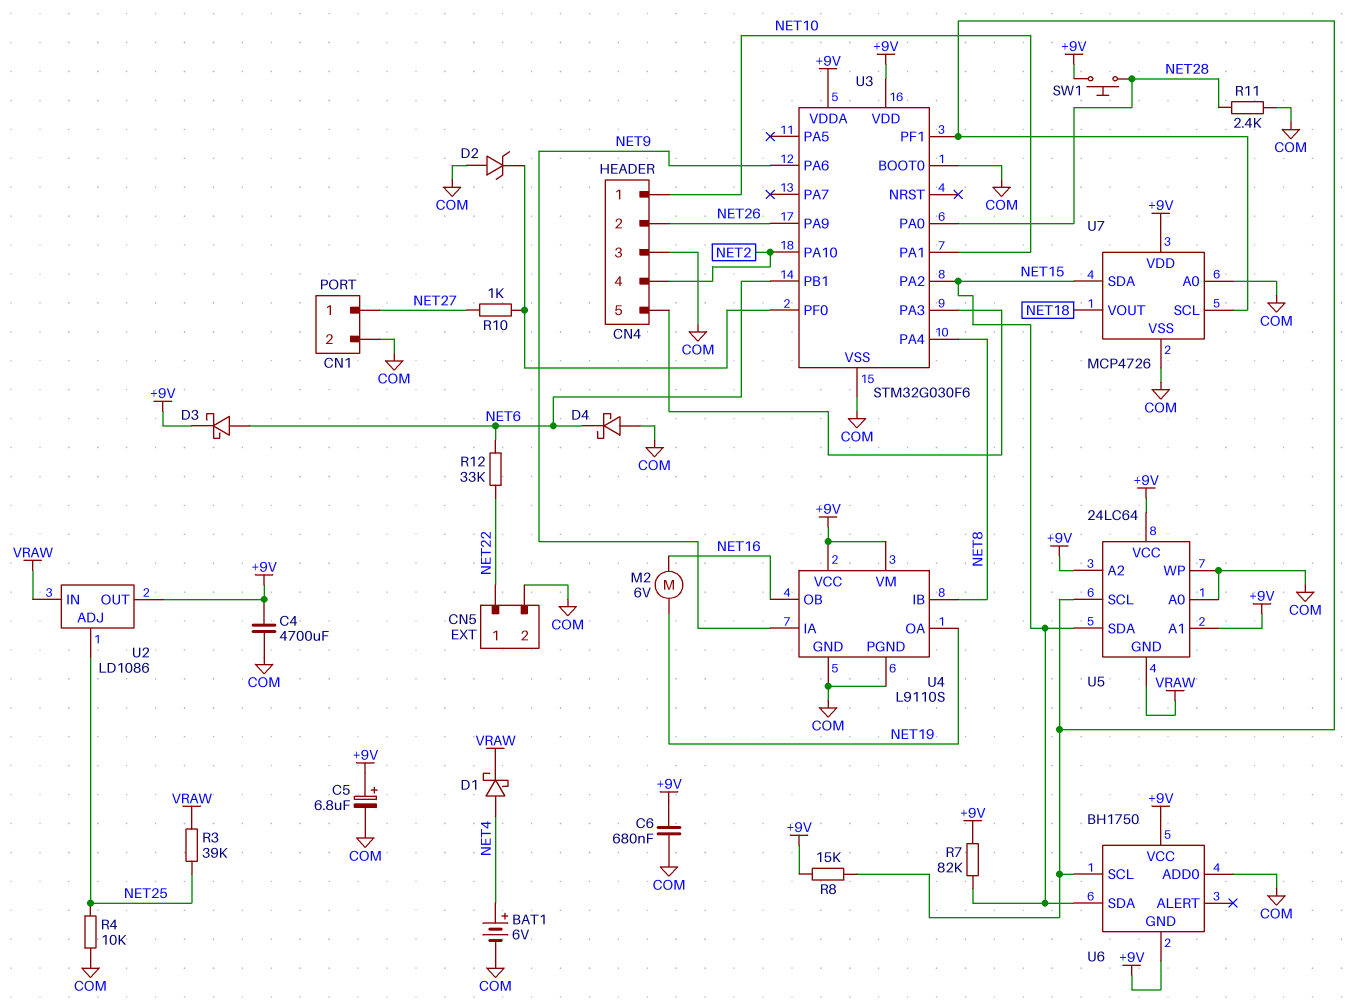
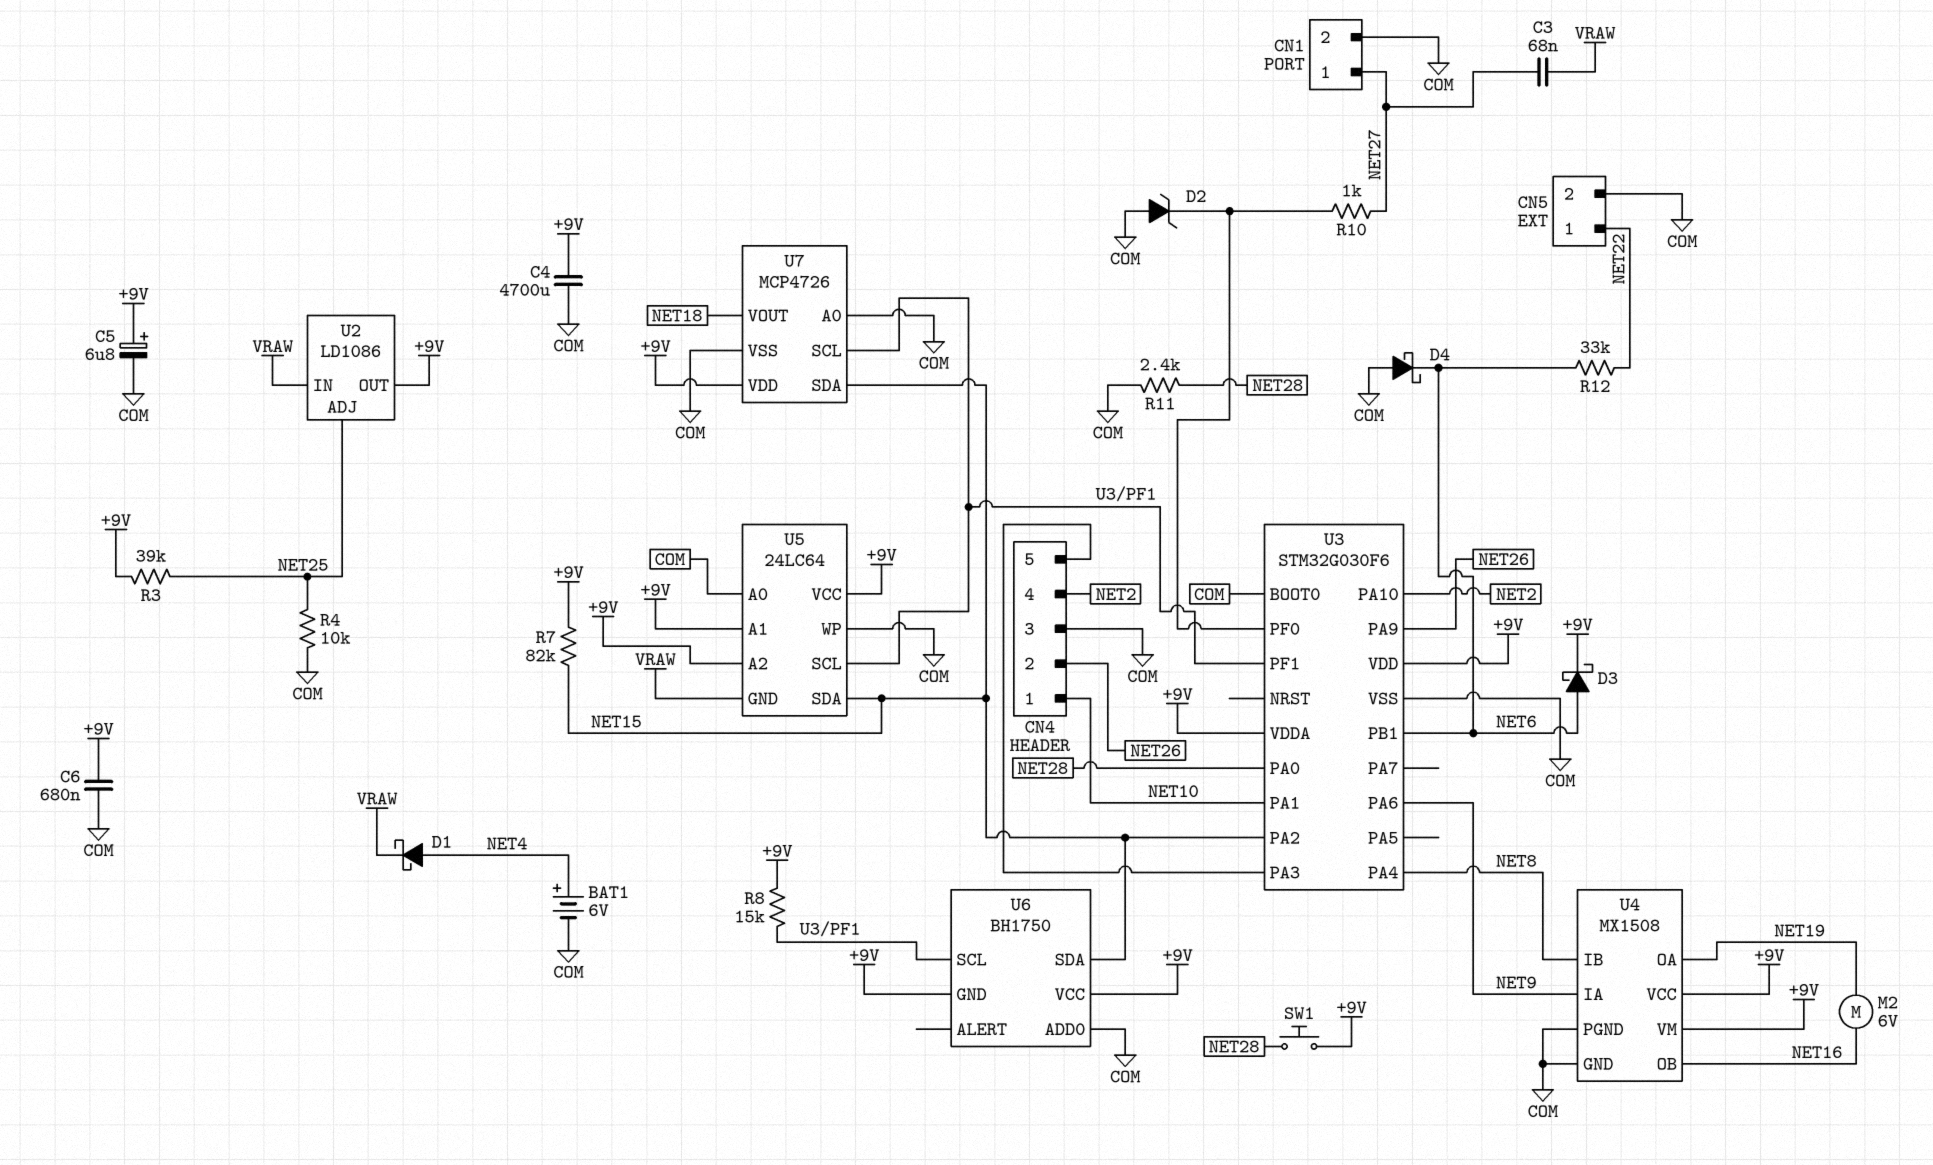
C3: none -> 68nF (NET27, VRAW)
R3: 39k (NET25, VRAW) -> 39k (+9V, NET25)
U4: L9110S -> MX1508

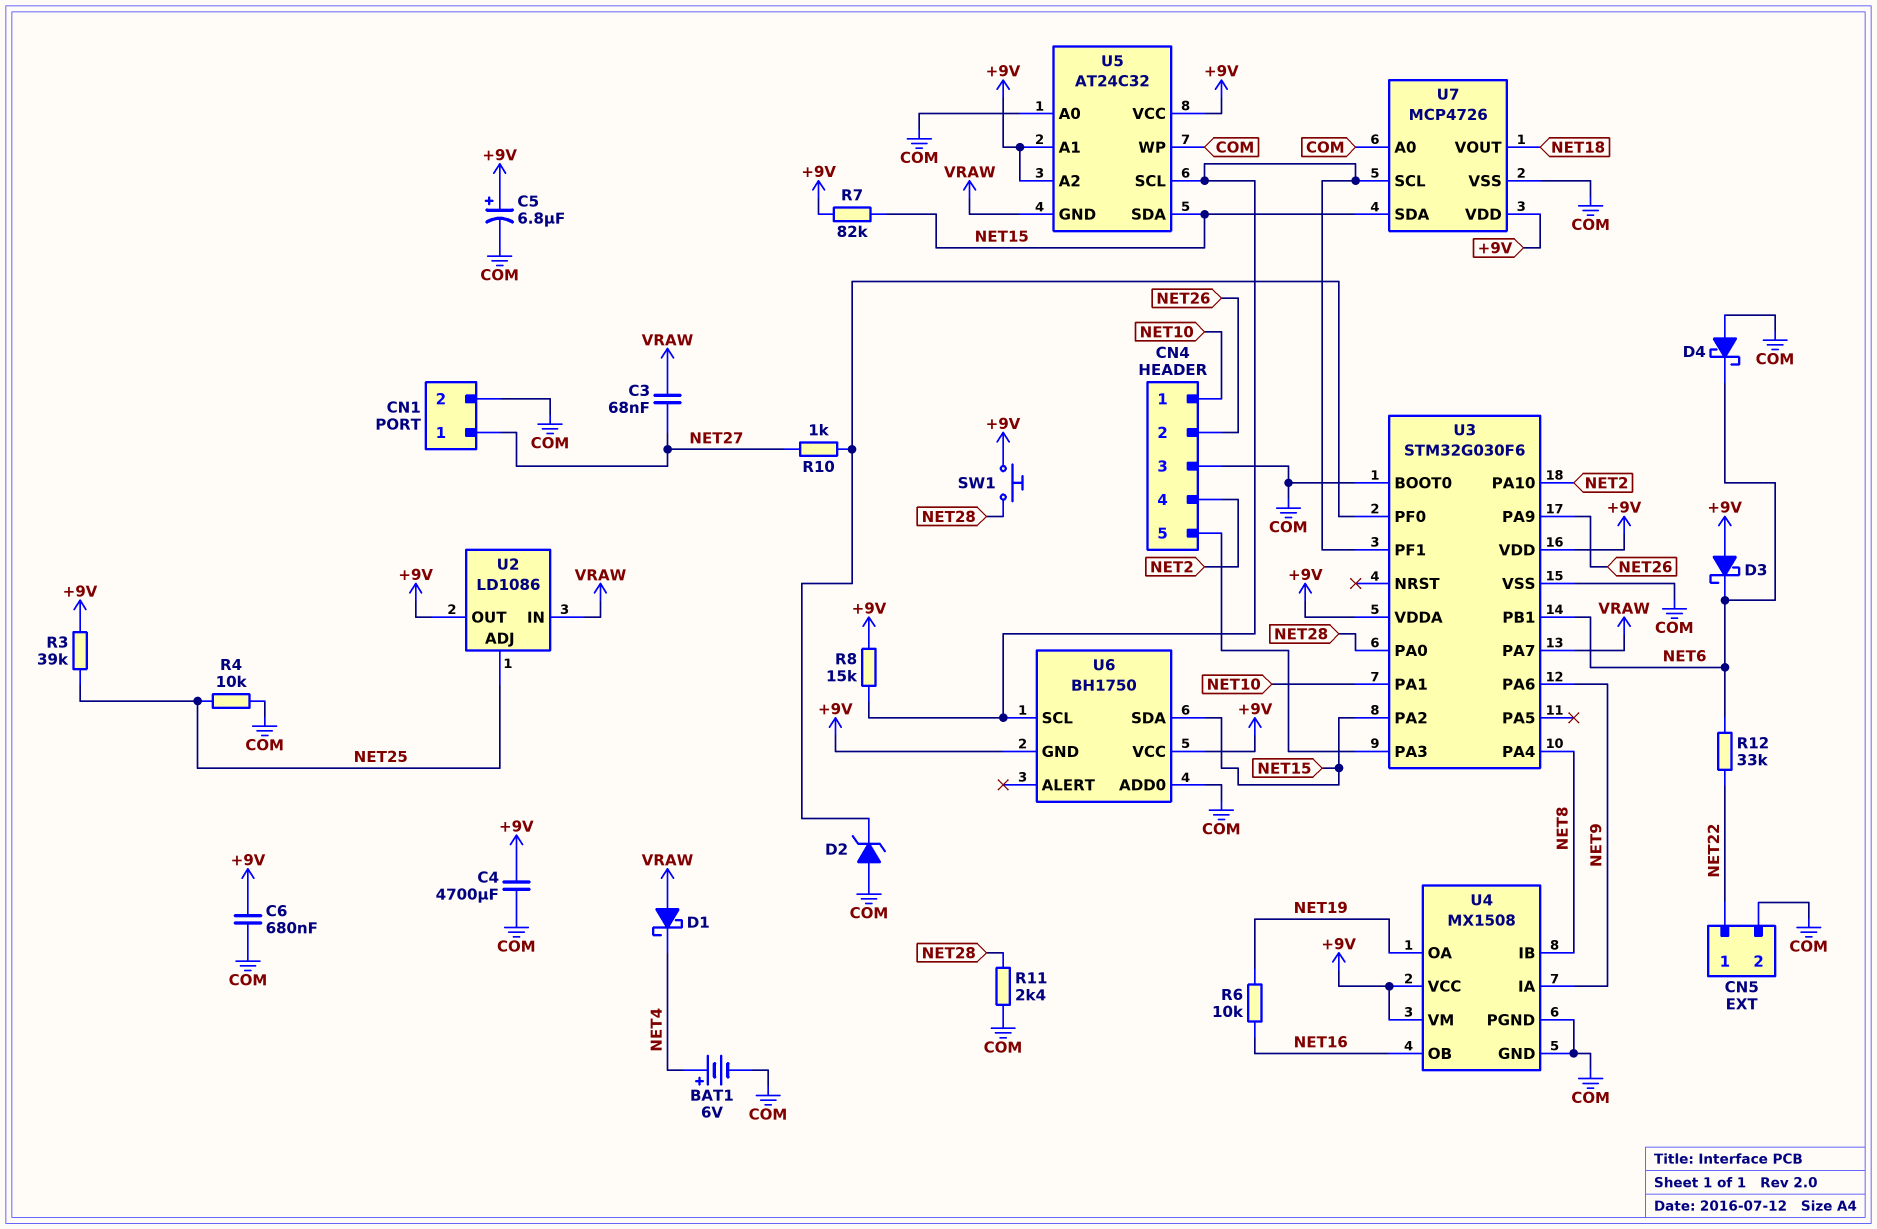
D1: schottky (A NET4, K VRAW) -> schottky (A VRAW, K NET4)
D3: schottky (A NET6, K +9V) -> schottky (A +9V, K NET6)
M2: motor 6V (NET16, NET19) -> none
R6: none -> 10k (NET16, NET19)
U3 pin PA7: none -> VRAW
U5: 24LC64 -> AT24C32

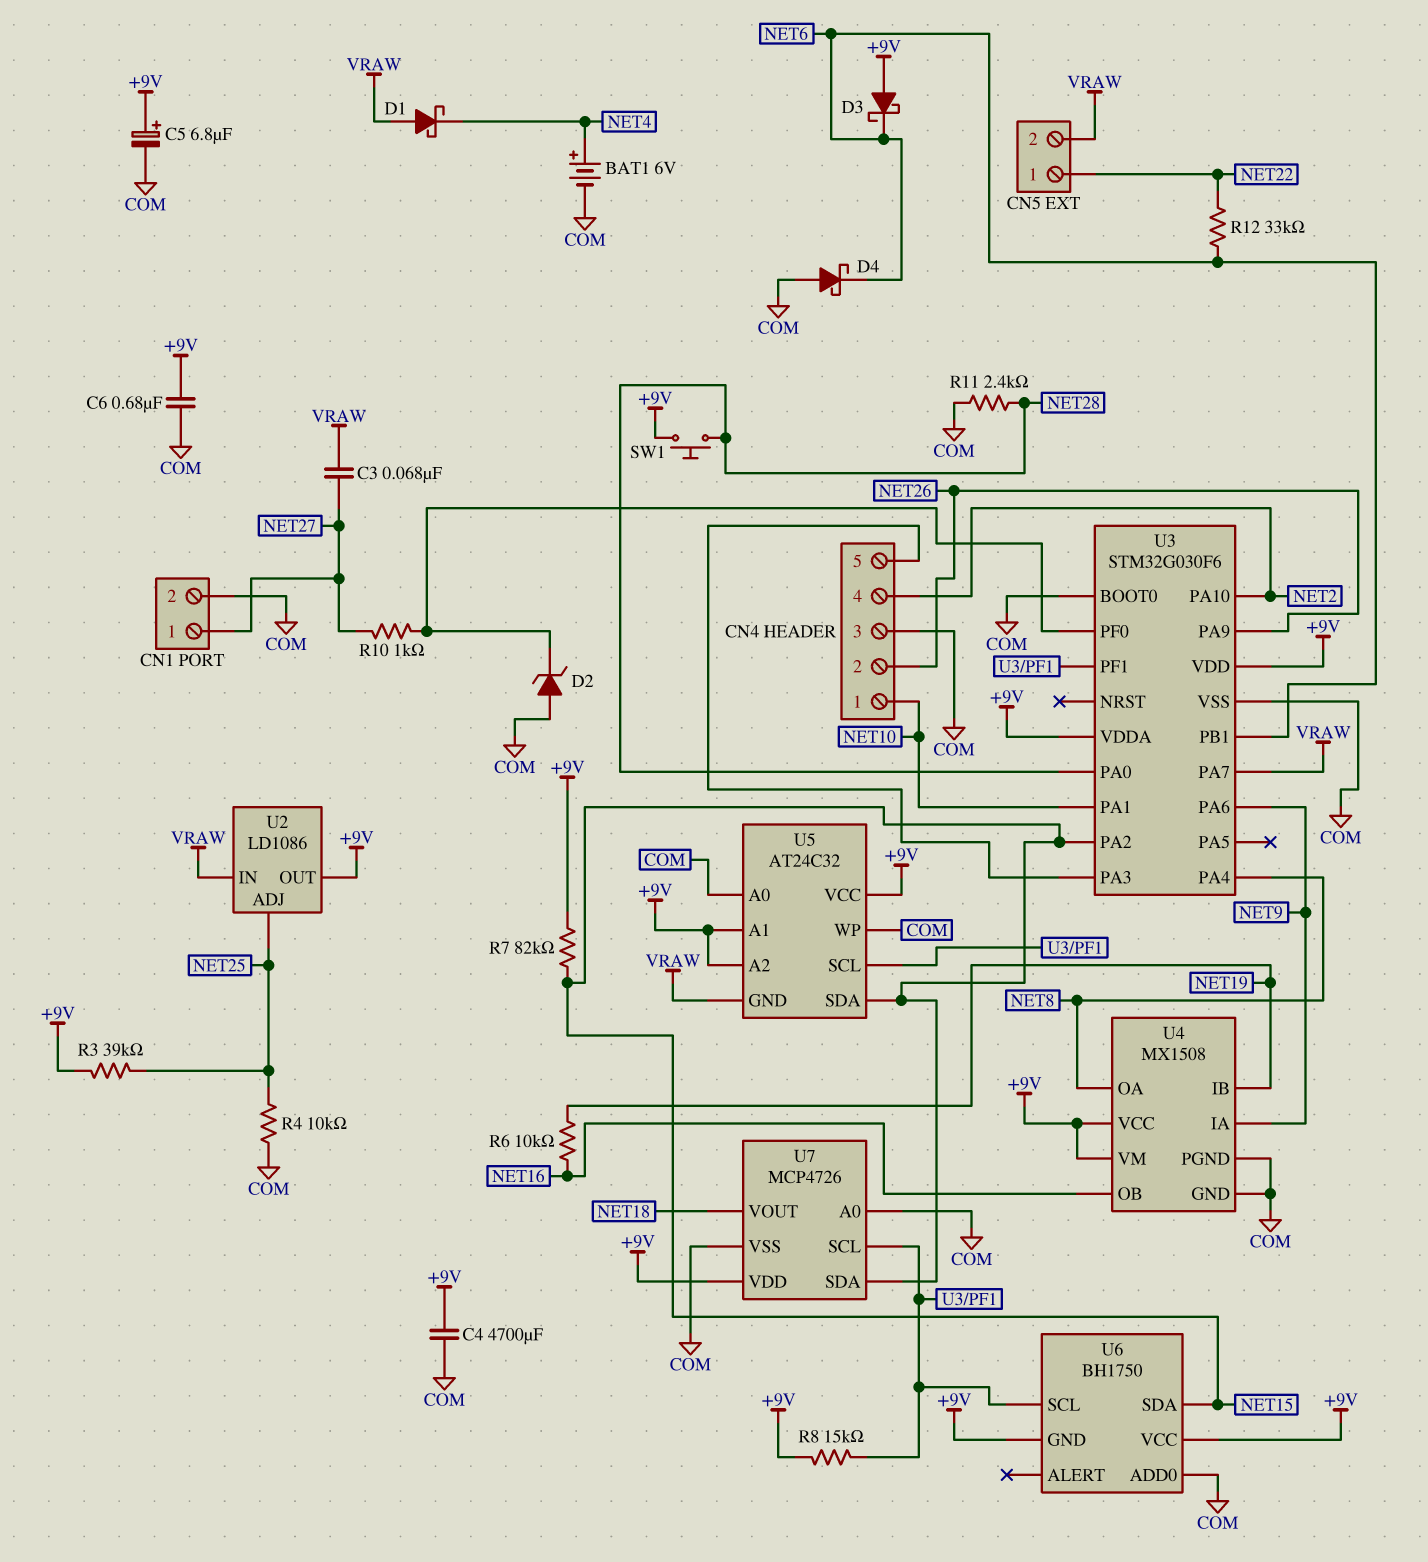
CN5 pin 2: COM -> VRAW
U4 pin IB: NET8 -> NET19
U4 pin OA: NET19 -> NET8

